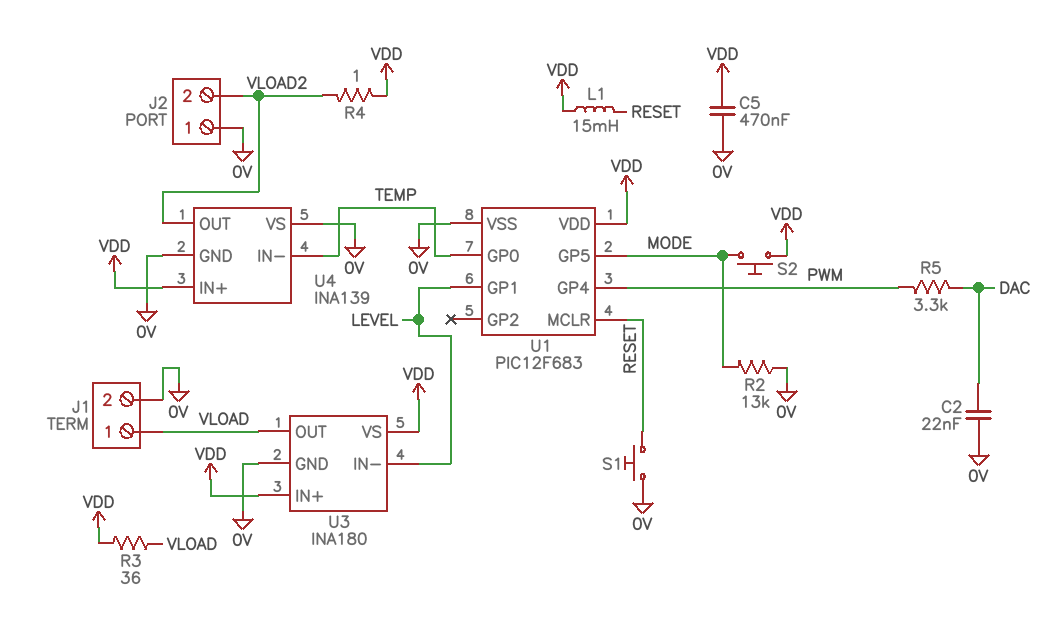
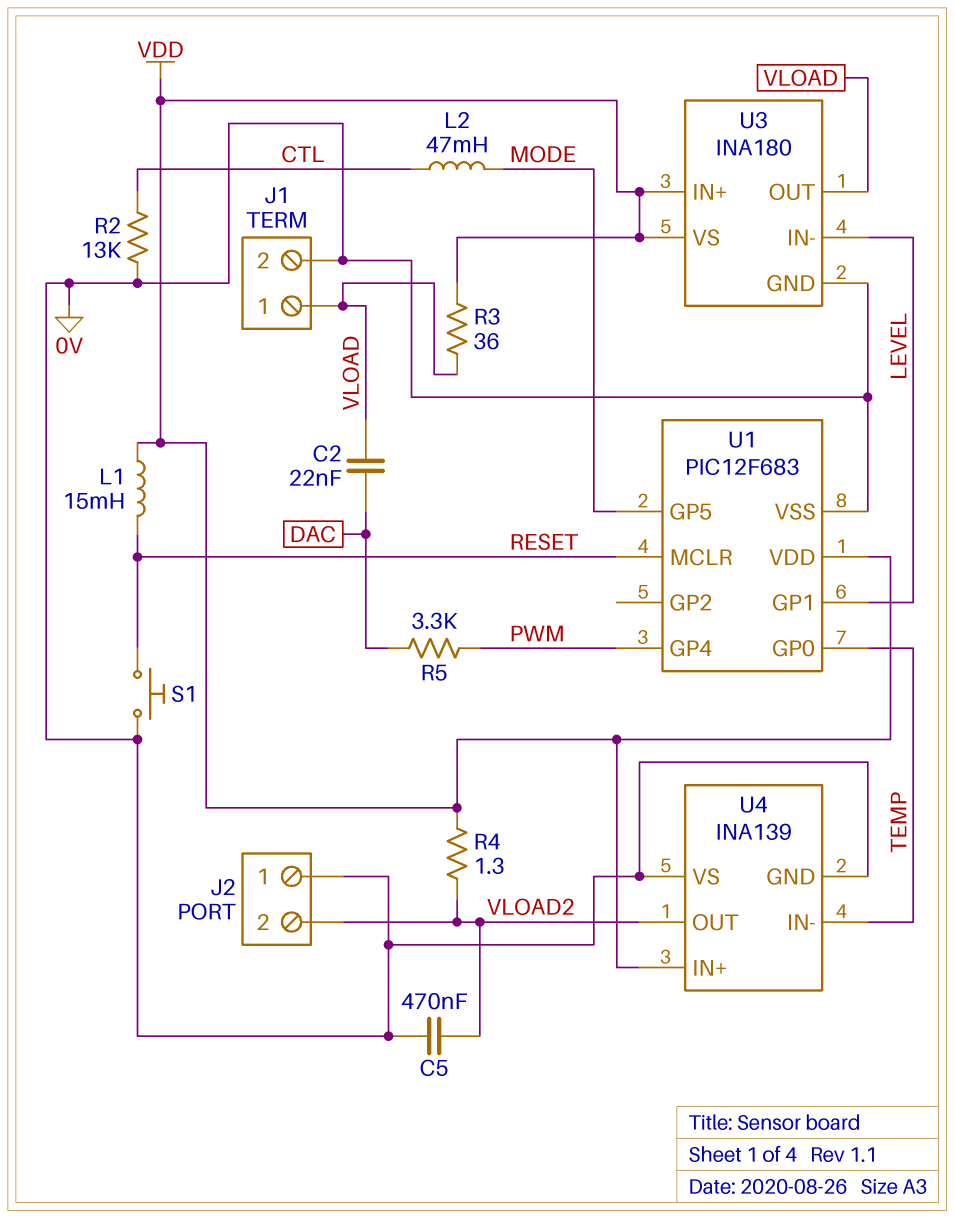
C2: 22nF (0V, DAC) -> 22nF (DAC, VLOAD)
C5: 470nF (0V, VDD) -> 470nF (0V, VLOAD2)
L2: none -> 47mH (CTL, MODE)
R2: 13k (0V, MODE) -> 13k (0V, CTL)
R4: 1 (VDD, VLOAD2) -> 1.3 (VDD, VLOAD2)
S2: button (MODE, VDD) -> none

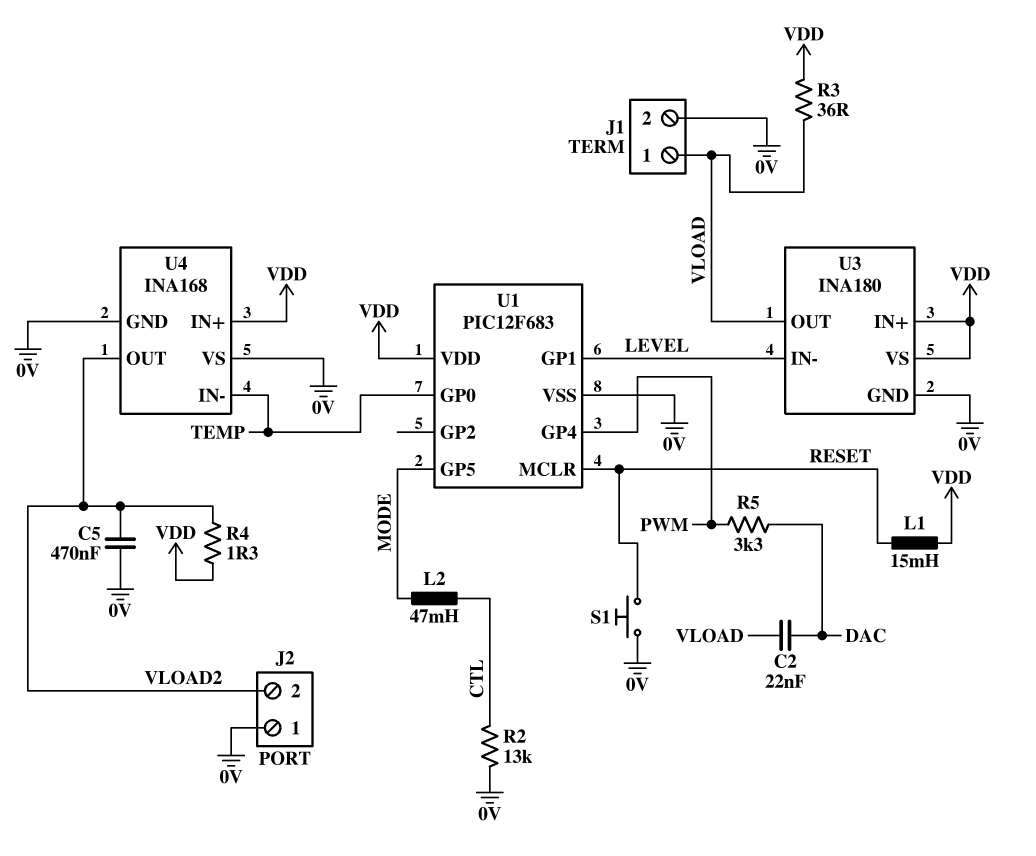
U4: INA139 -> INA168

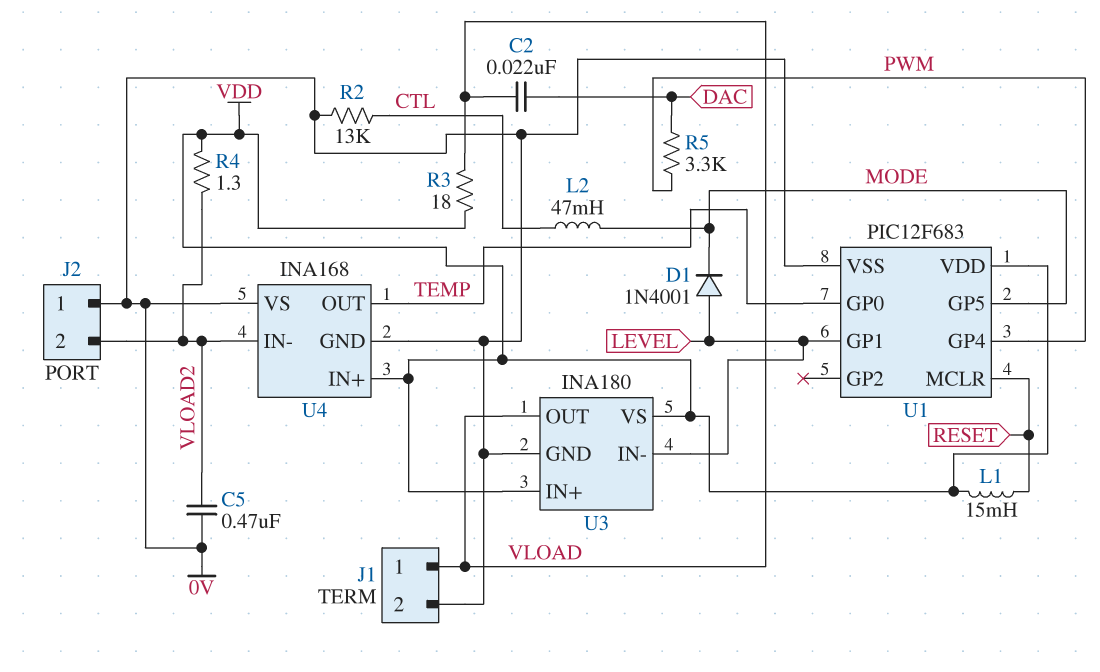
D1: none -> diode 1N4001 (A LEVEL, K MODE)
R3: 36 (VDD, VLOAD) -> 18 (VDD, VLOAD)
S1: button (0V, RESET) -> none
U4 pin IN-: TEMP -> VLOAD2
U4 pin OUT: VLOAD2 -> TEMP

